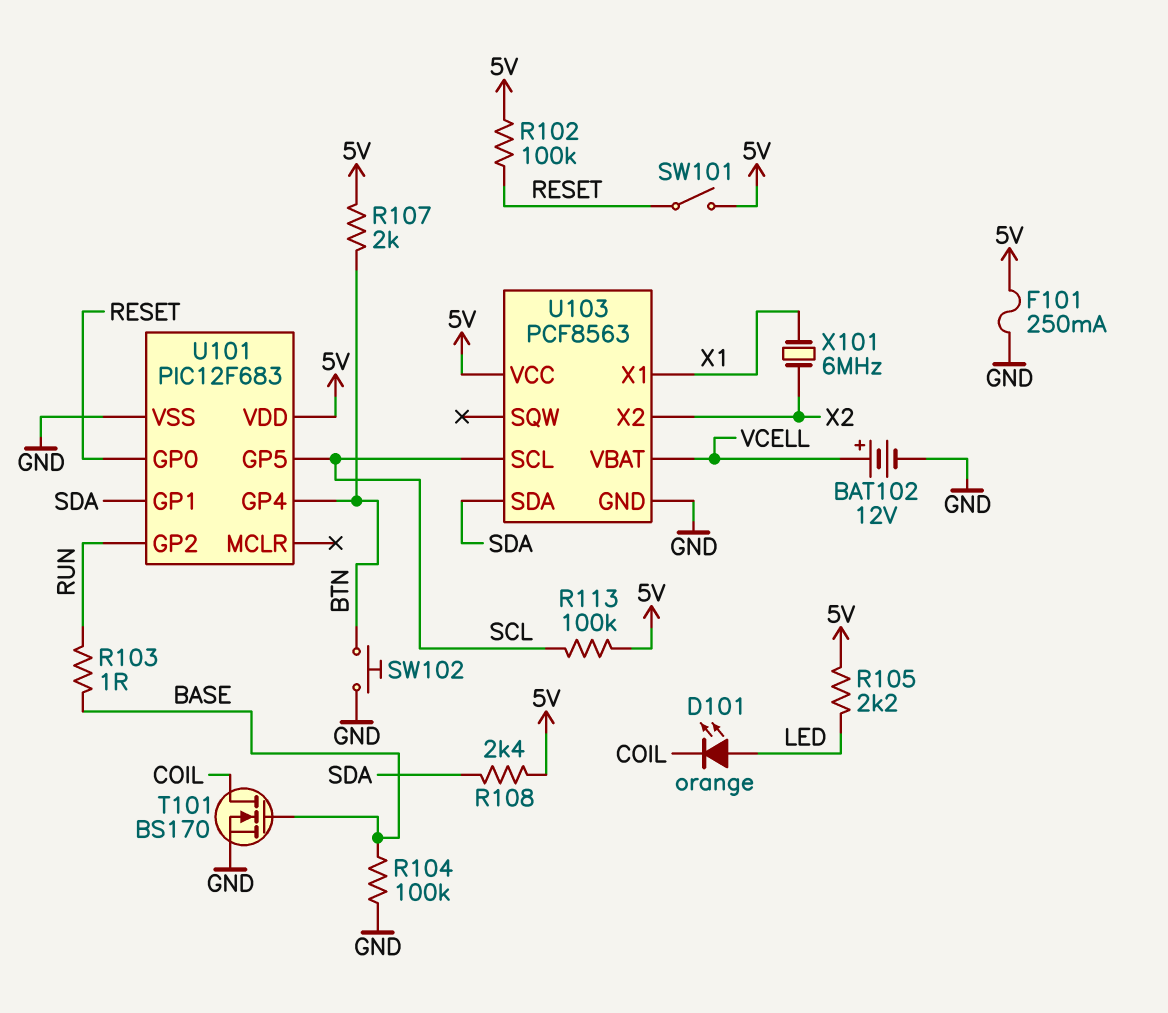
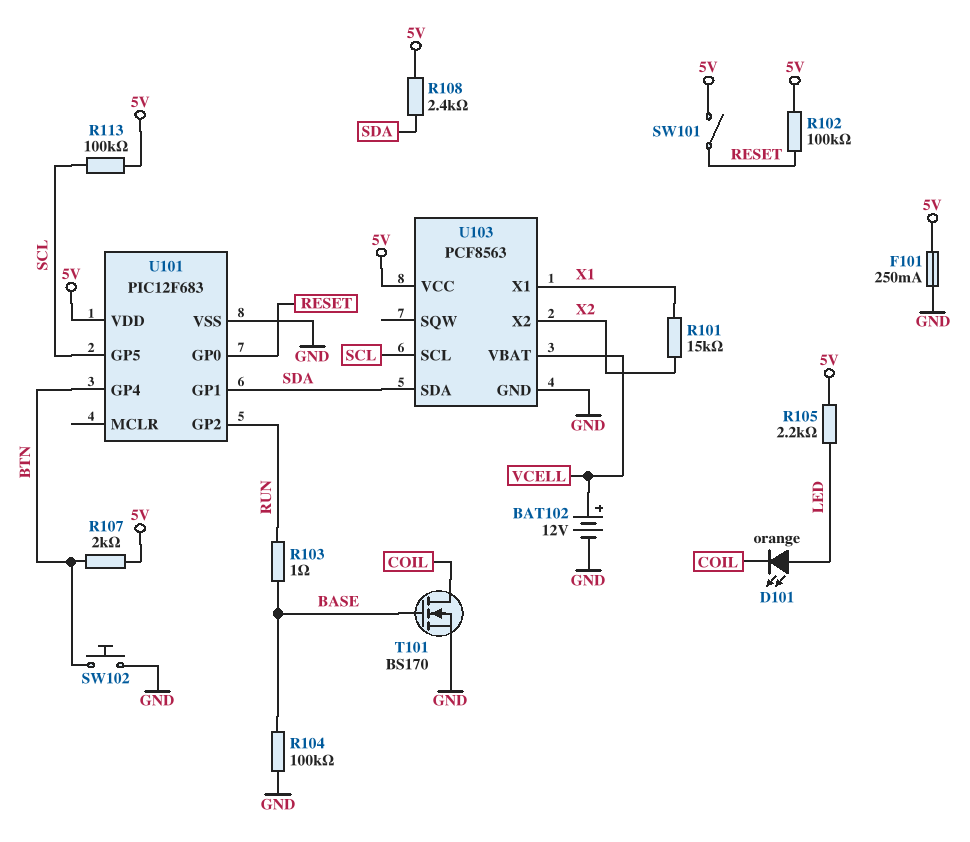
R101: none -> 15k (X1, X2)
X101: 6MHz (X1, X2) -> none

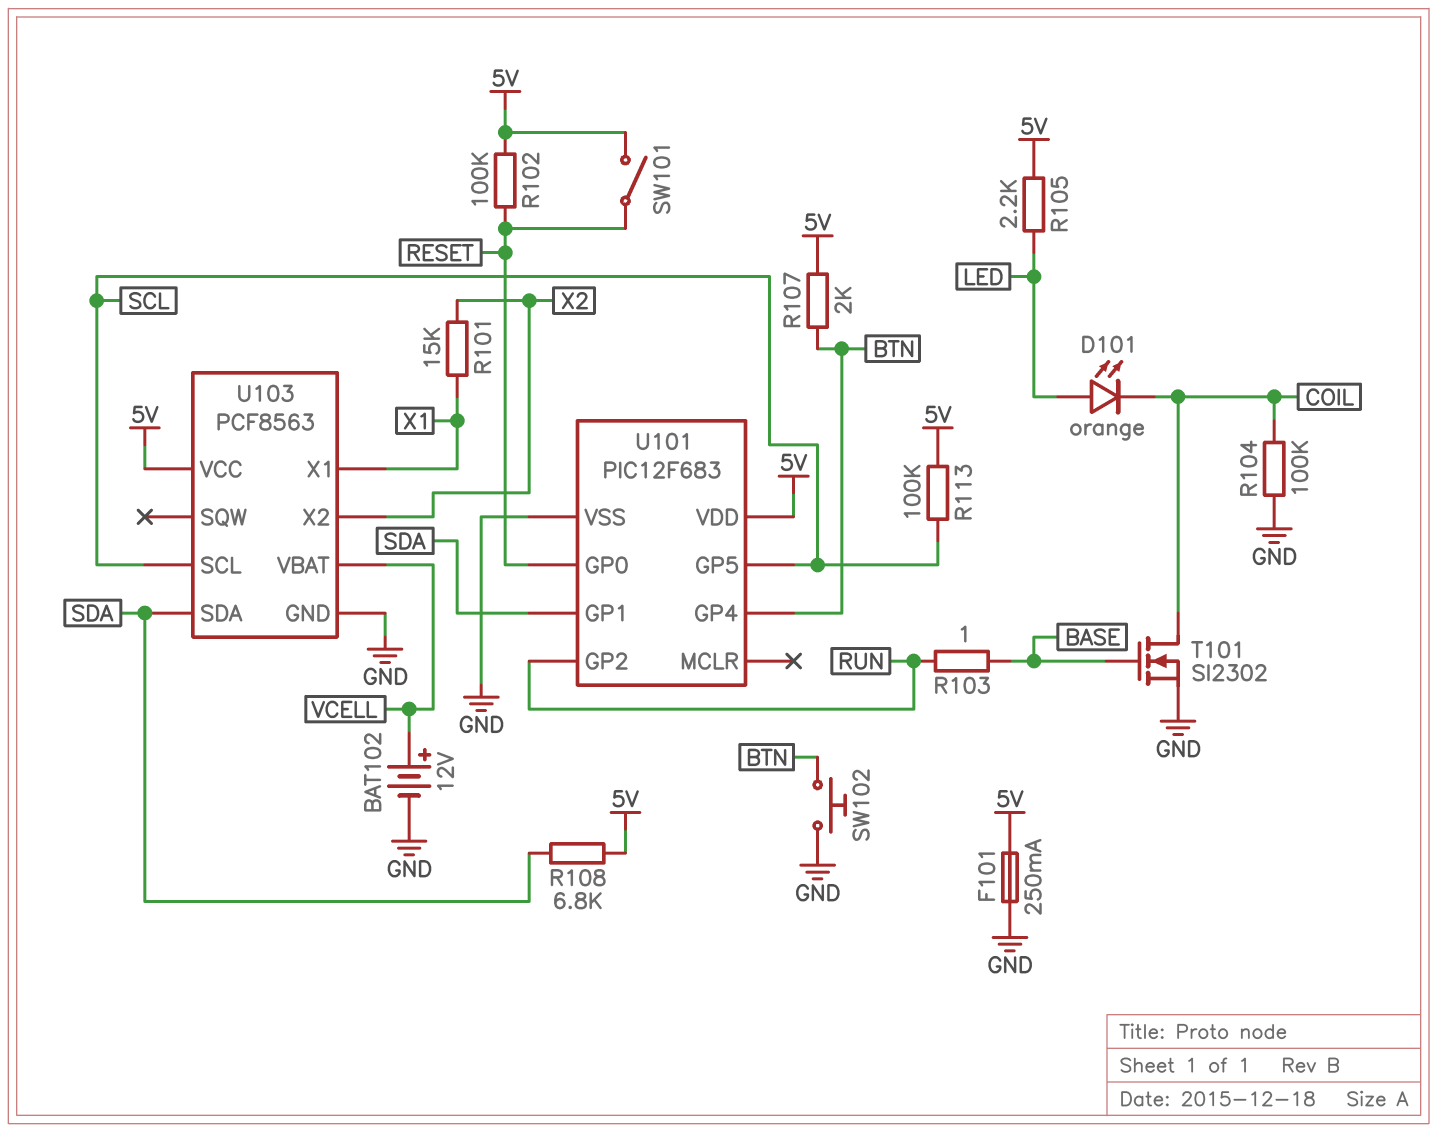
R104: 100k (BASE, GND) -> 100k (COIL, GND)
R108: 2.4k (5V, SDA) -> 6.8k (5V, SDA)
T101: NMOS BS170 (G BASE, D COIL, S GND) -> NMOS SI2302 (G BASE, D COIL, S GND)

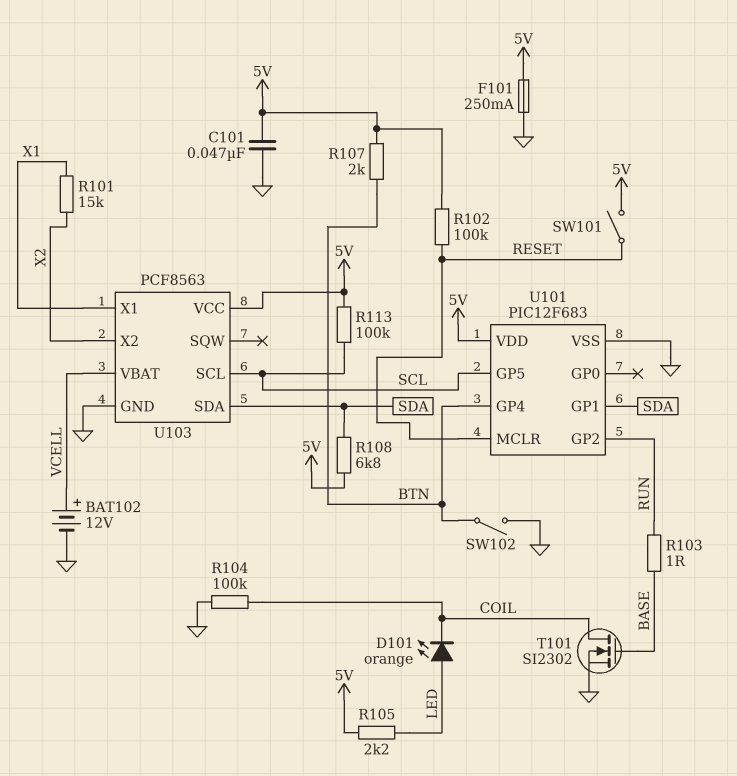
C101: none -> 47nF (5V, GND)
SW102: button (BTN, GND) -> switch (BTN, GND)
U101 pin GP0: RESET -> none
U101 pin MCLR: none -> RESET

